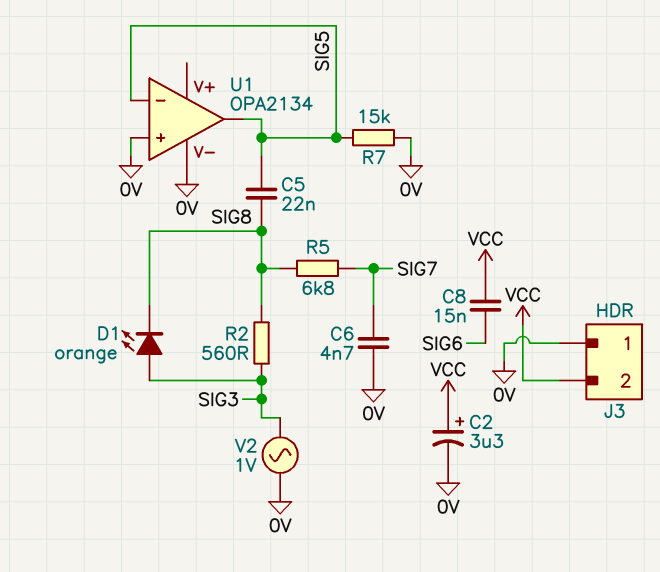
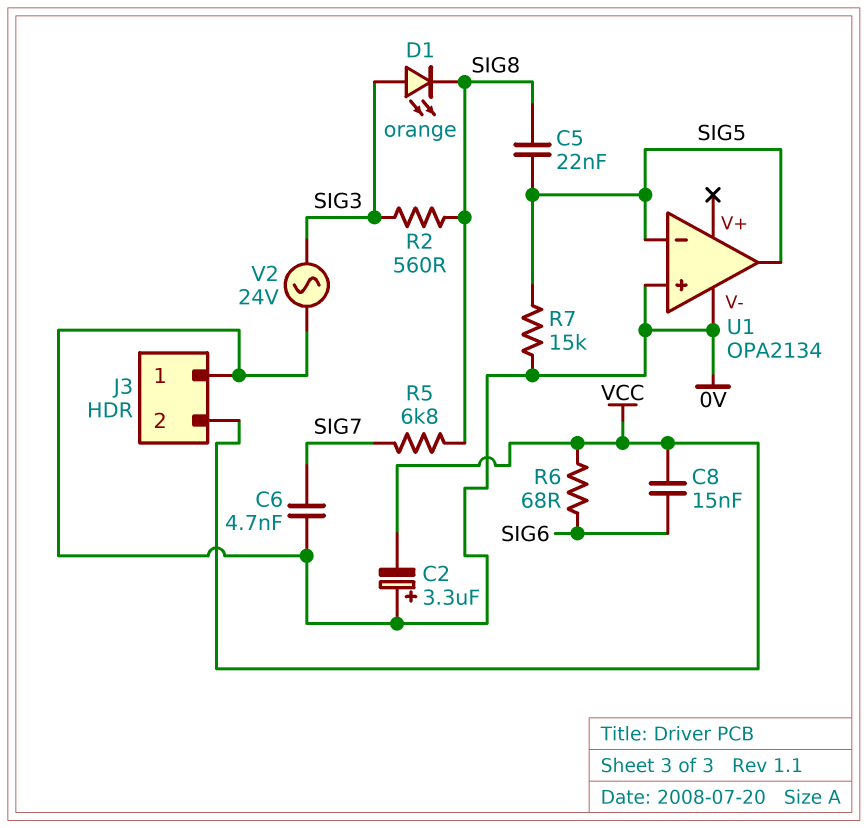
C2: 3.3uF (plus VCC, minus 0V) -> 3.3uF (plus 0V, minus VCC)
R6: none -> 68 (SIG6, VCC)
V2: AC 1V (0V, SIG3) -> AC 24V (0V, SIG3)

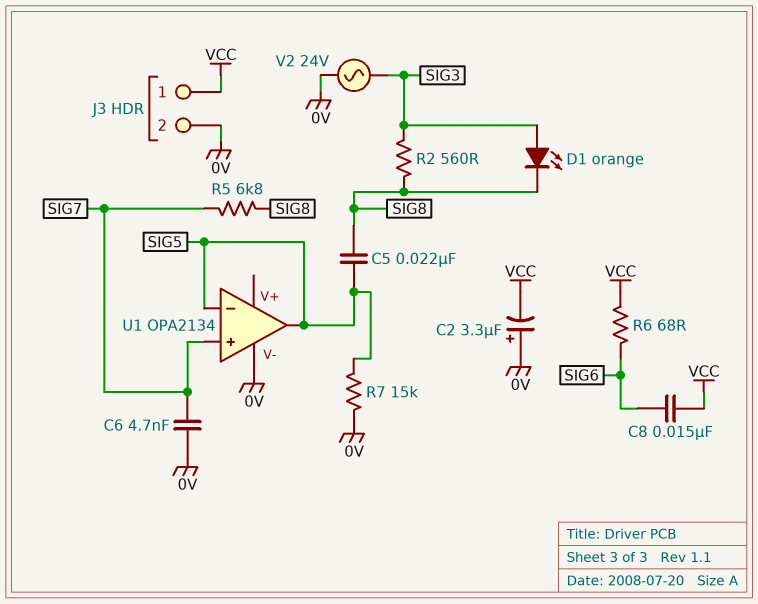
J3 pin 1: 0V -> VCC
J3 pin 2: VCC -> 0V
U1 pin in+: 0V -> SIG7

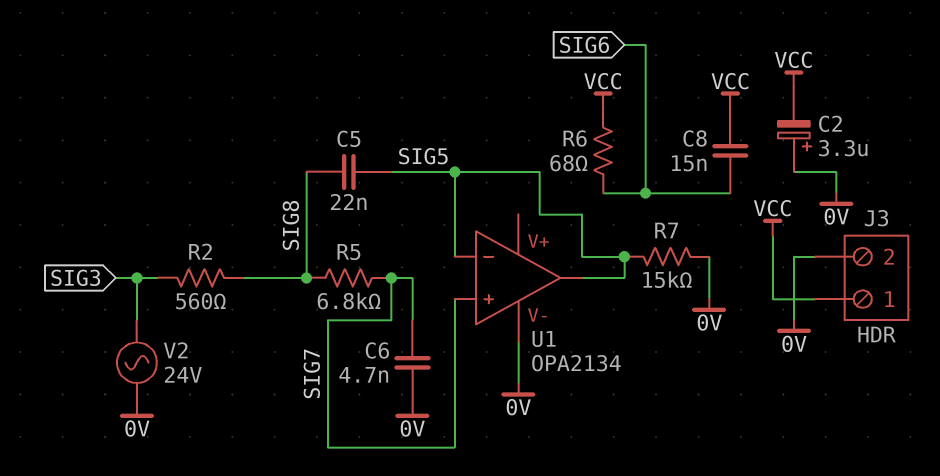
D1: LED orange (A SIG3, K SIG8) -> none

